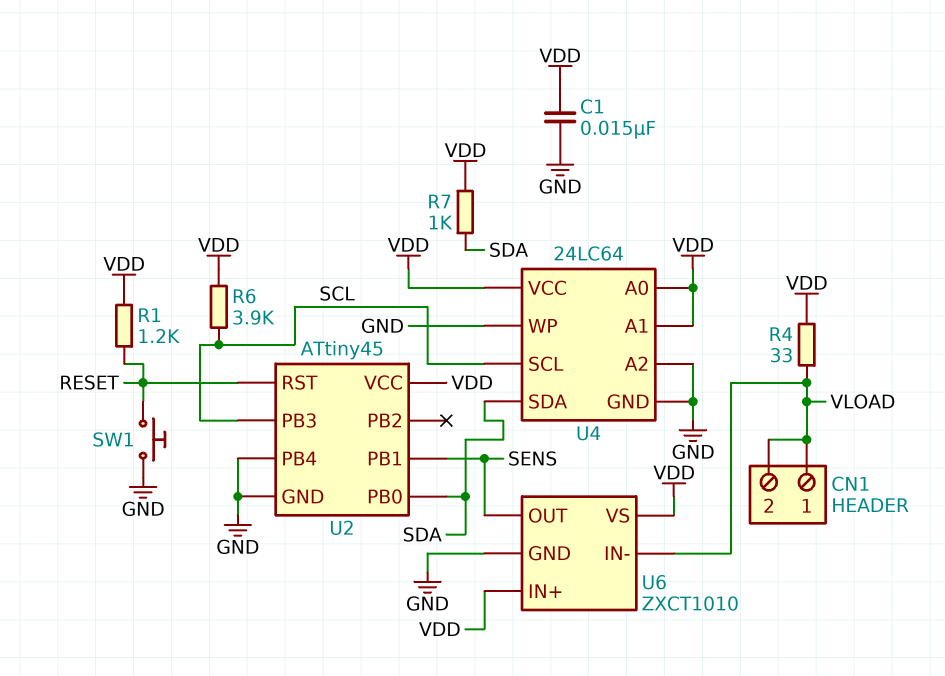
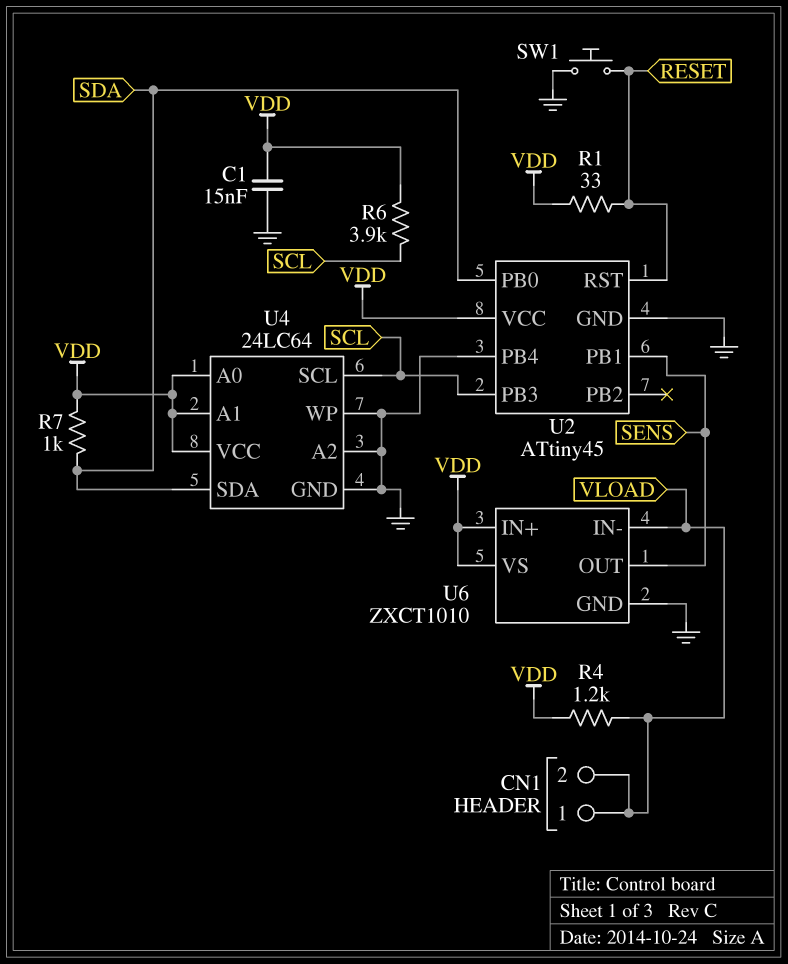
R1: 1.2k (RESET, VDD) -> 33 (RESET, VDD)
R4: 33 (VDD, VLOAD) -> 1.2k (VDD, VLOAD)

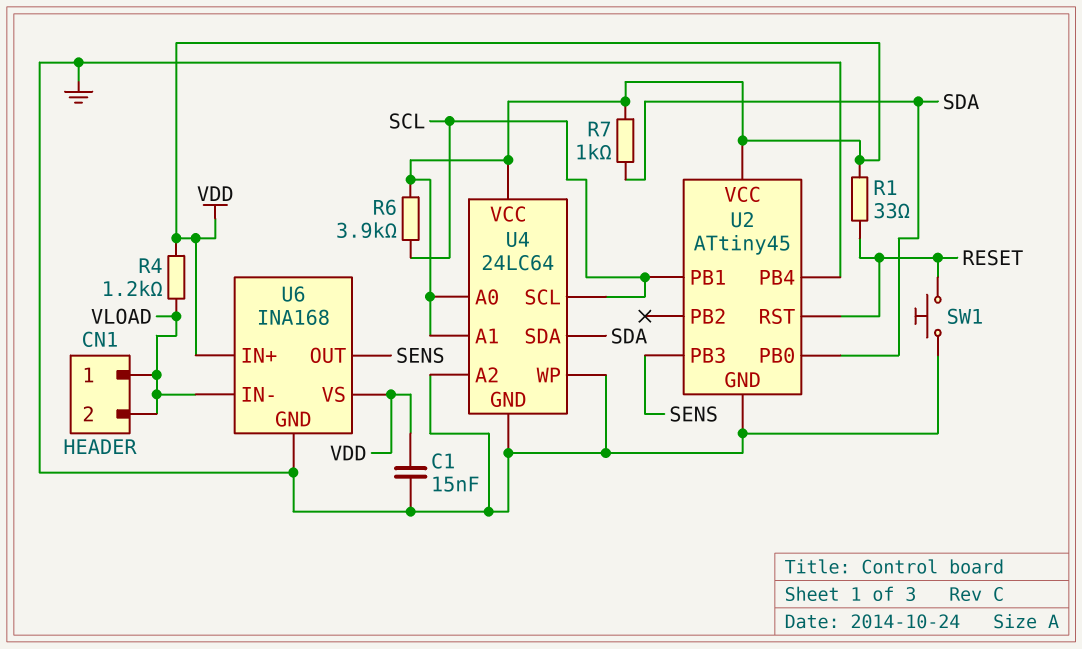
U2 pin PB1: SENS -> SCL
U2 pin PB3: SCL -> SENS
U6: ZXCT1010 -> INA168

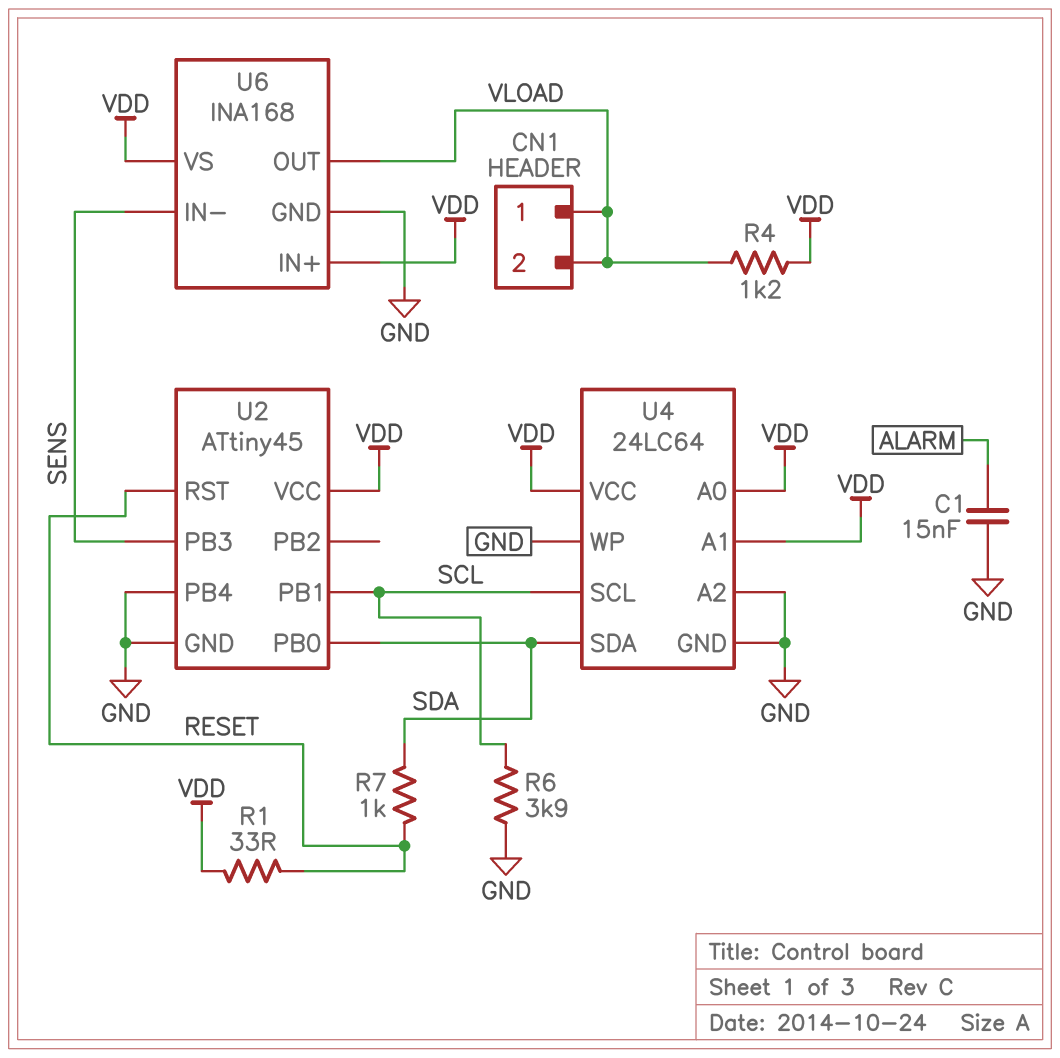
C1: 15nF (GND, VDD) -> 15nF (ALARM, GND)
R6: 3.9k (SCL, VDD) -> 3.9k (GND, SCL)
R7: 1k (SDA, VDD) -> 1k (RESET, SDA)
SW1: button (GND, RESET) -> none
U6 pin IN-: VLOAD -> SENS
U6 pin OUT: SENS -> VLOAD

